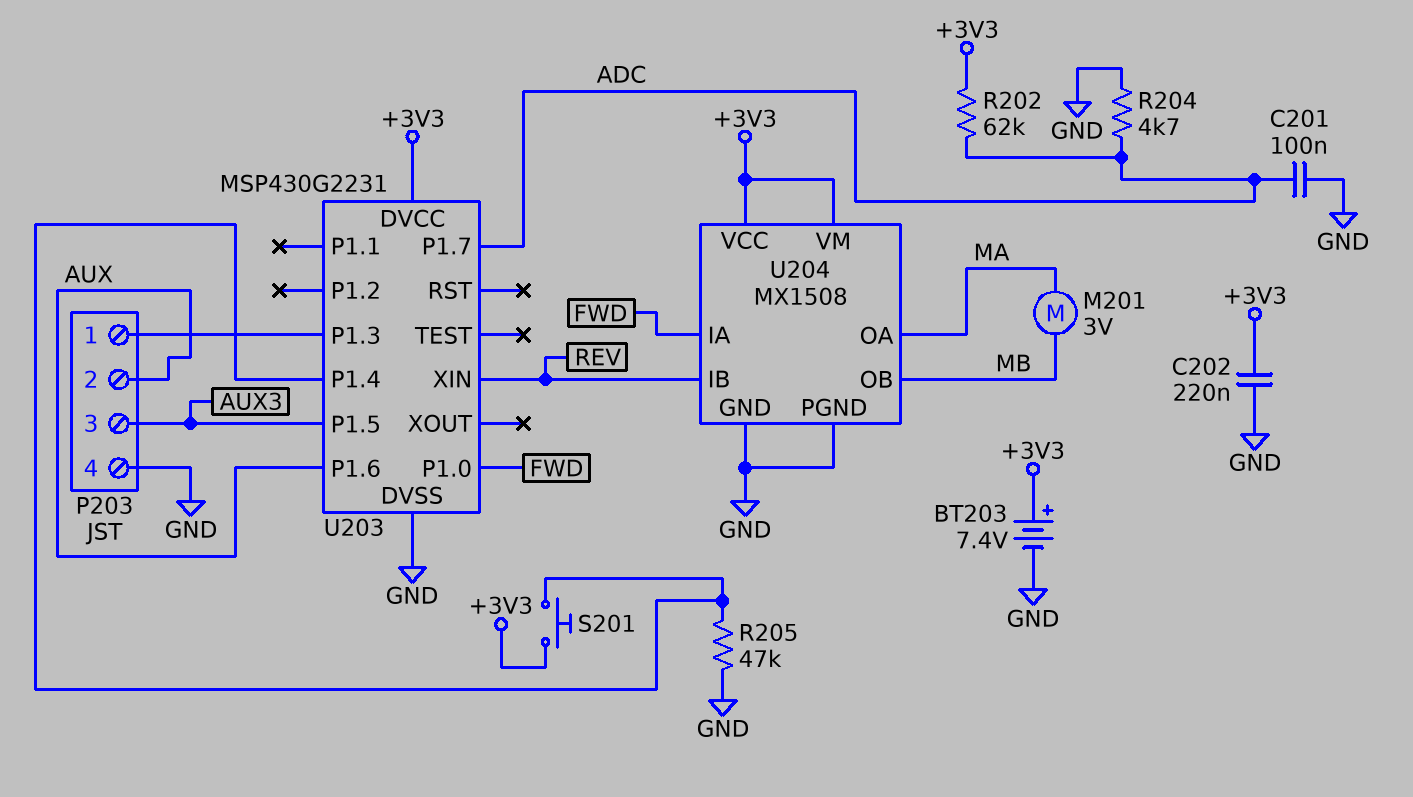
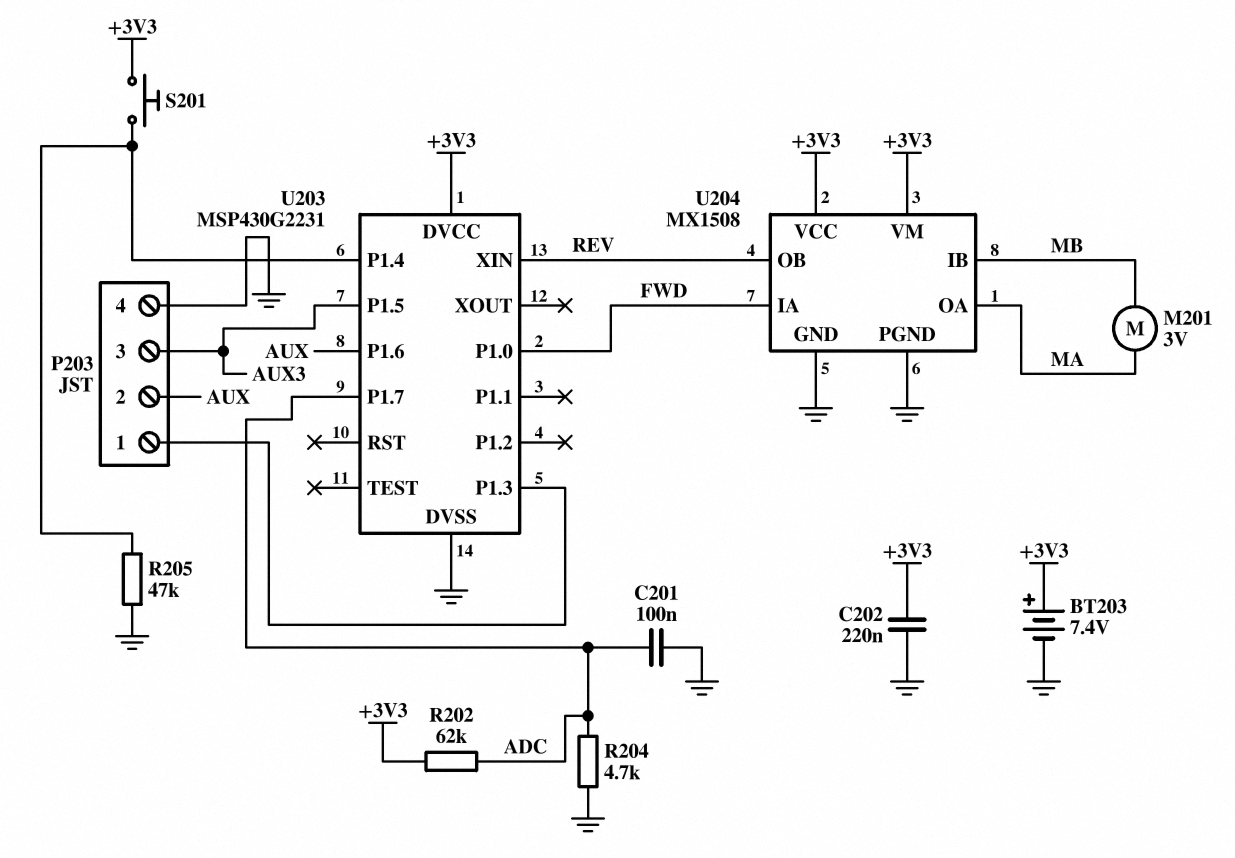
U204 pin IB: REV -> MB
U204 pin OB: MB -> REV

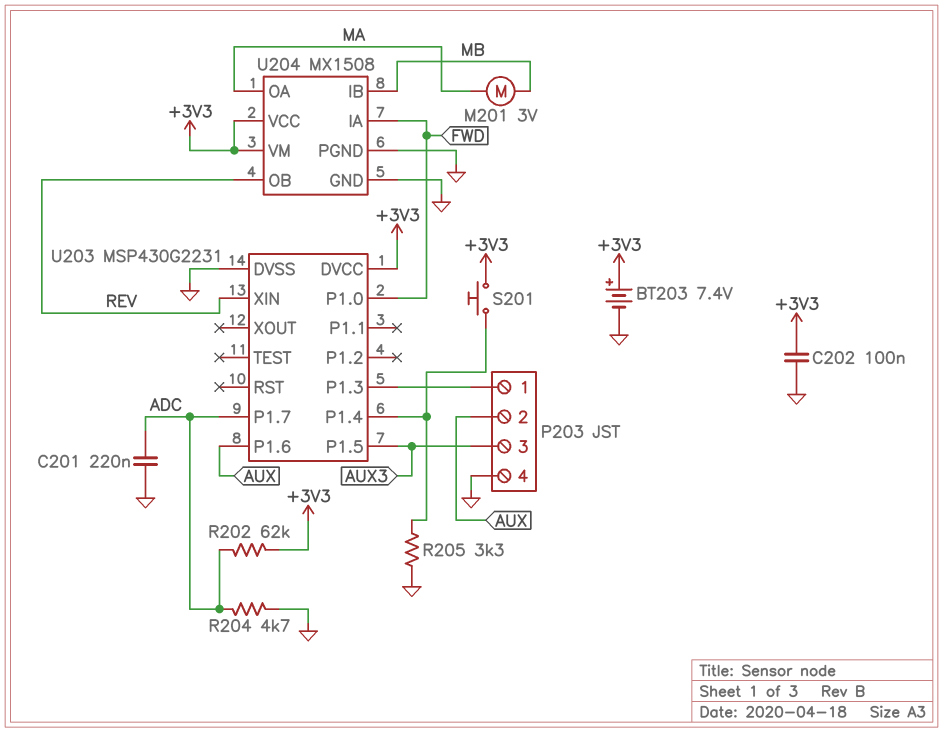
C201: 100nF (ADC, GND) -> 220nF (ADC, GND)
C202: 220nF (+3V3, GND) -> 100nF (+3V3, GND)
R205: 47k (GND, U203/P1.4) -> 3.3k (GND, U203/P1.4)

